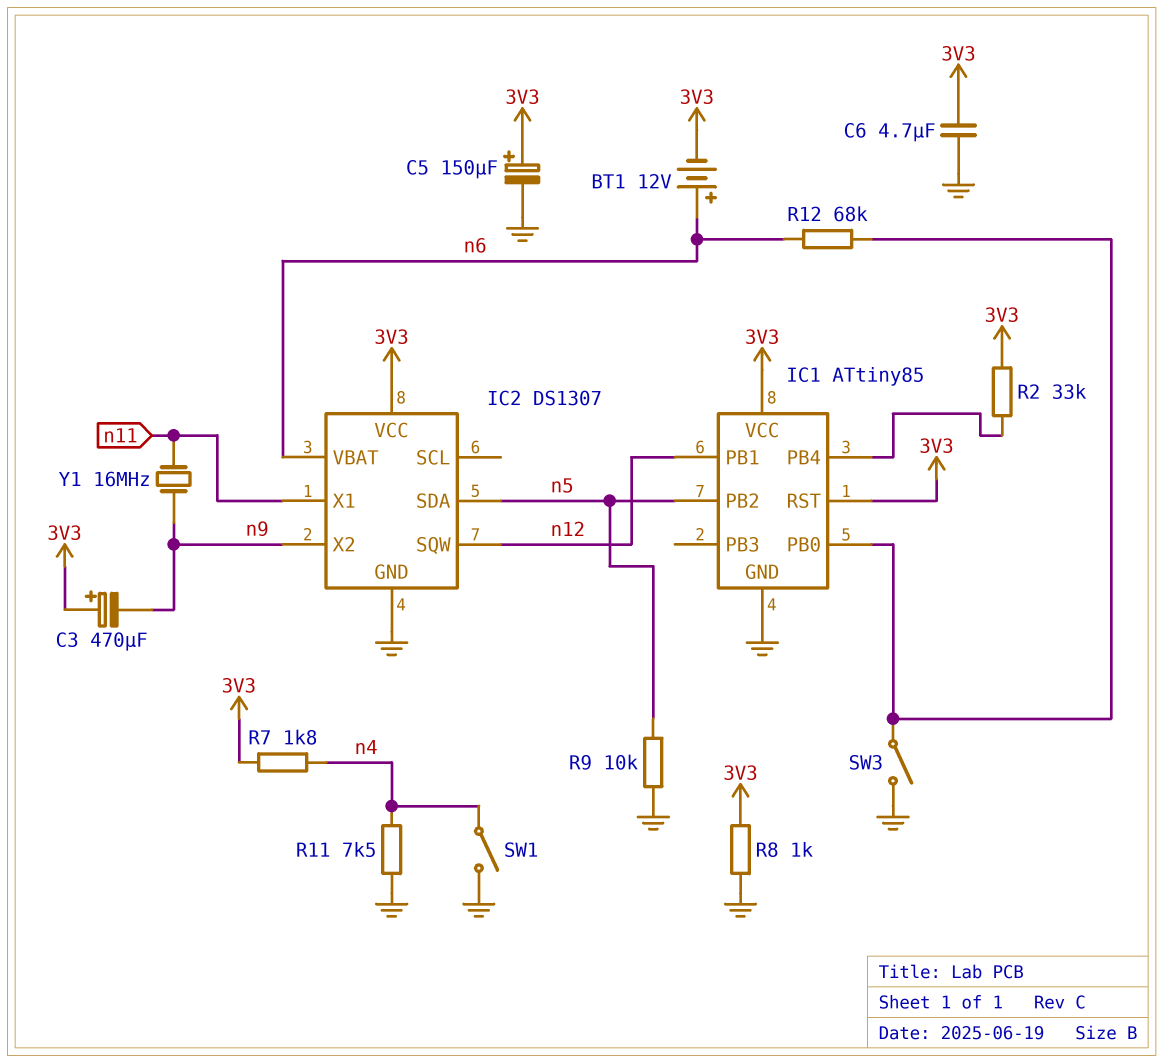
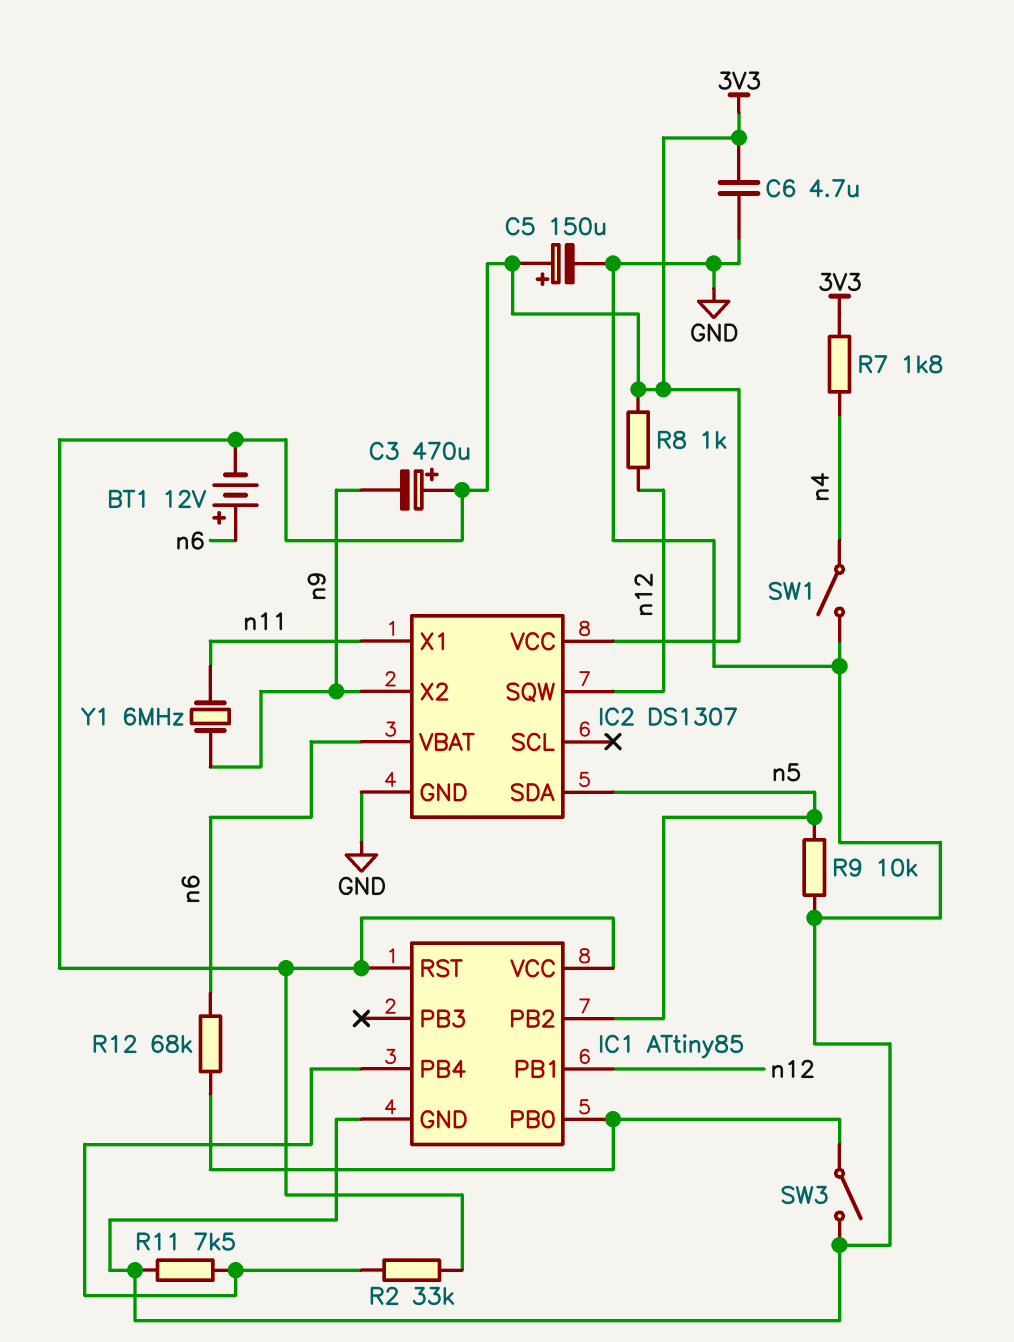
R8: 1k (3V3, GND) -> 1k (3V3, n12)
R11: 7.5k (GND, n4) -> 7.5k (GND, IC1/PB4)
Y1: 16MHz (n9, n11) -> 6MHz (n9, n11)

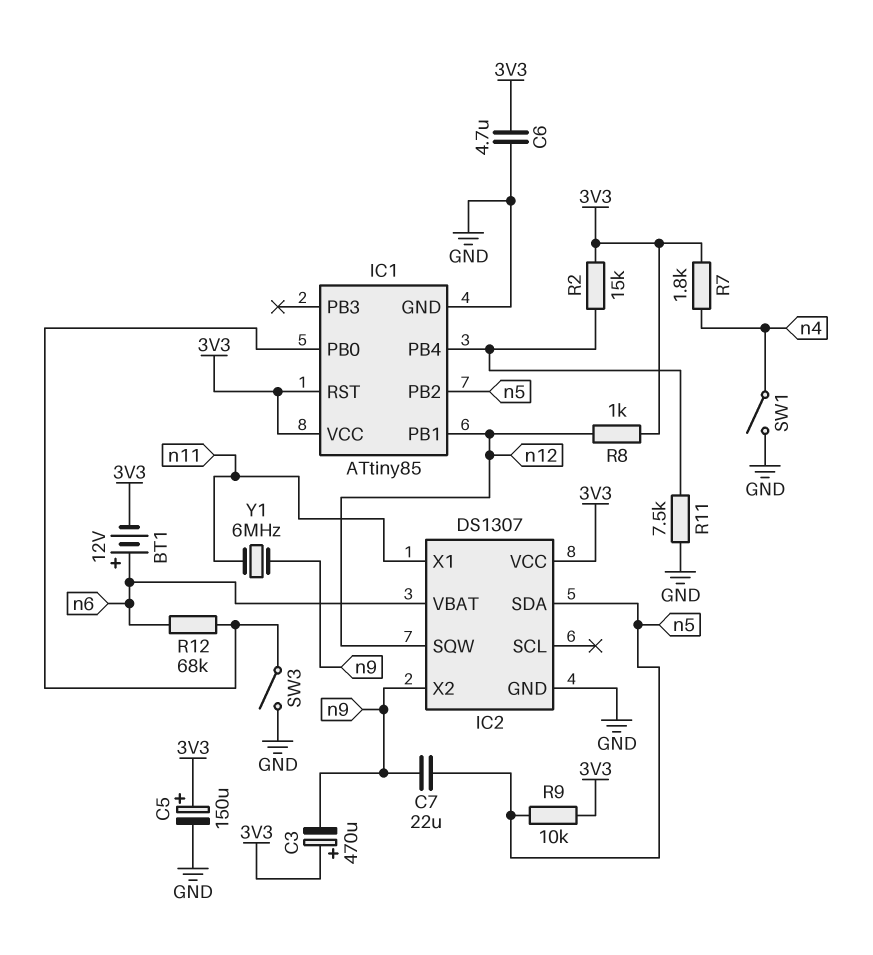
C7: none -> 22uF (n5, n9)
R2: 33k (3V3, IC1/PB4) -> 15k (3V3, IC1/PB4)
R9: 10k (GND, n5) -> 10k (3V3, n5)

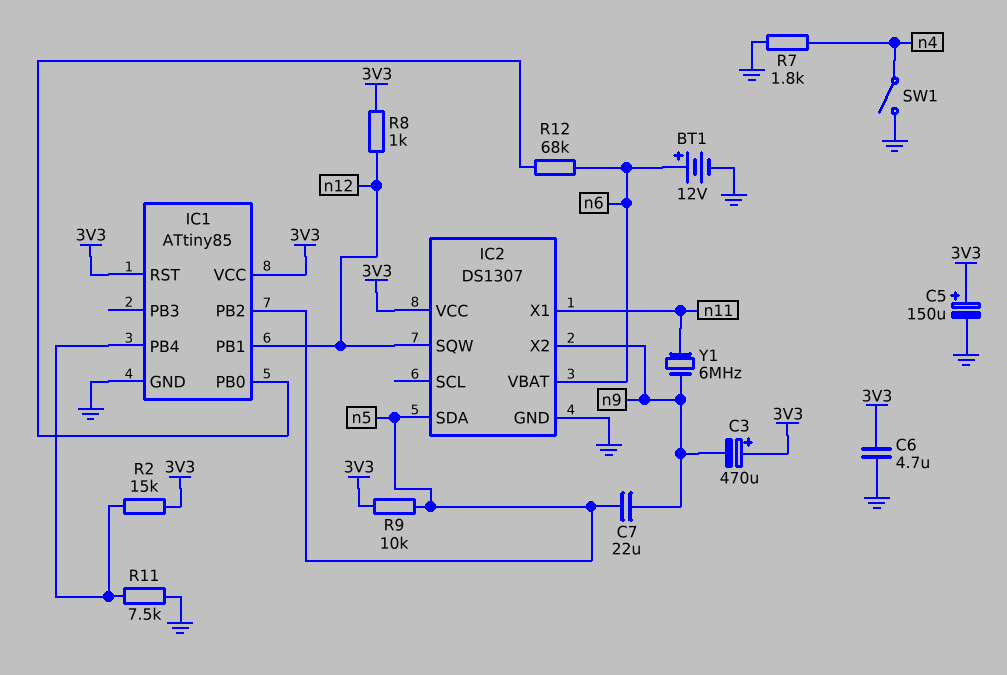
BT1: 12V (plus n6, minus 3V3) -> 12V (plus n6, minus GND)
R7: 1.8k (3V3, n4) -> 1.8k (GND, n4)
SW3: switch (GND, IC1/PB0) -> none

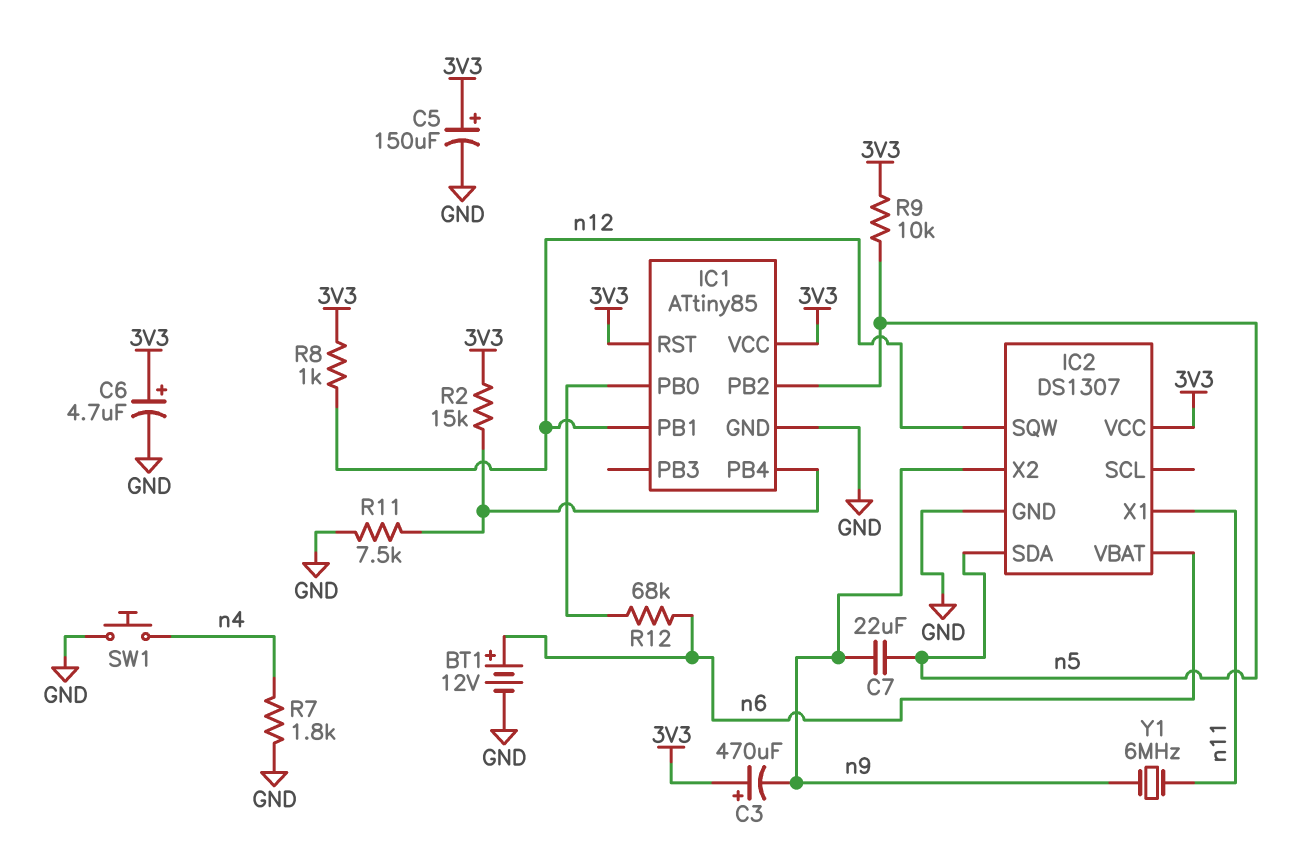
C6: 4.7uF (3V3, GND) -> 4.7uF (plus 3V3, minus GND)
SW1: switch (GND, n4) -> button (GND, n4)

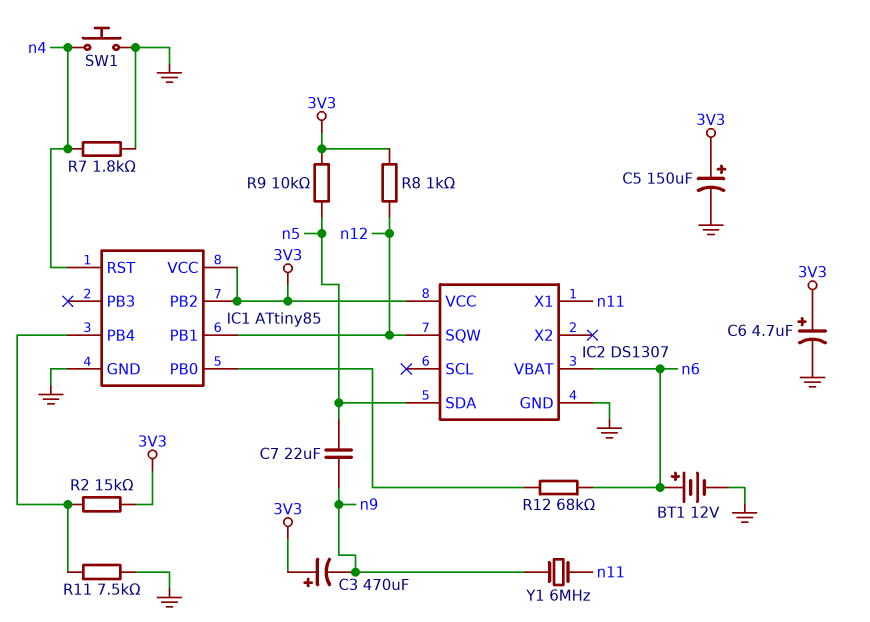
IC1 pin PB2: n5 -> 3V3
IC1 pin RST: 3V3 -> n4
IC2 pin X2: n9 -> none

